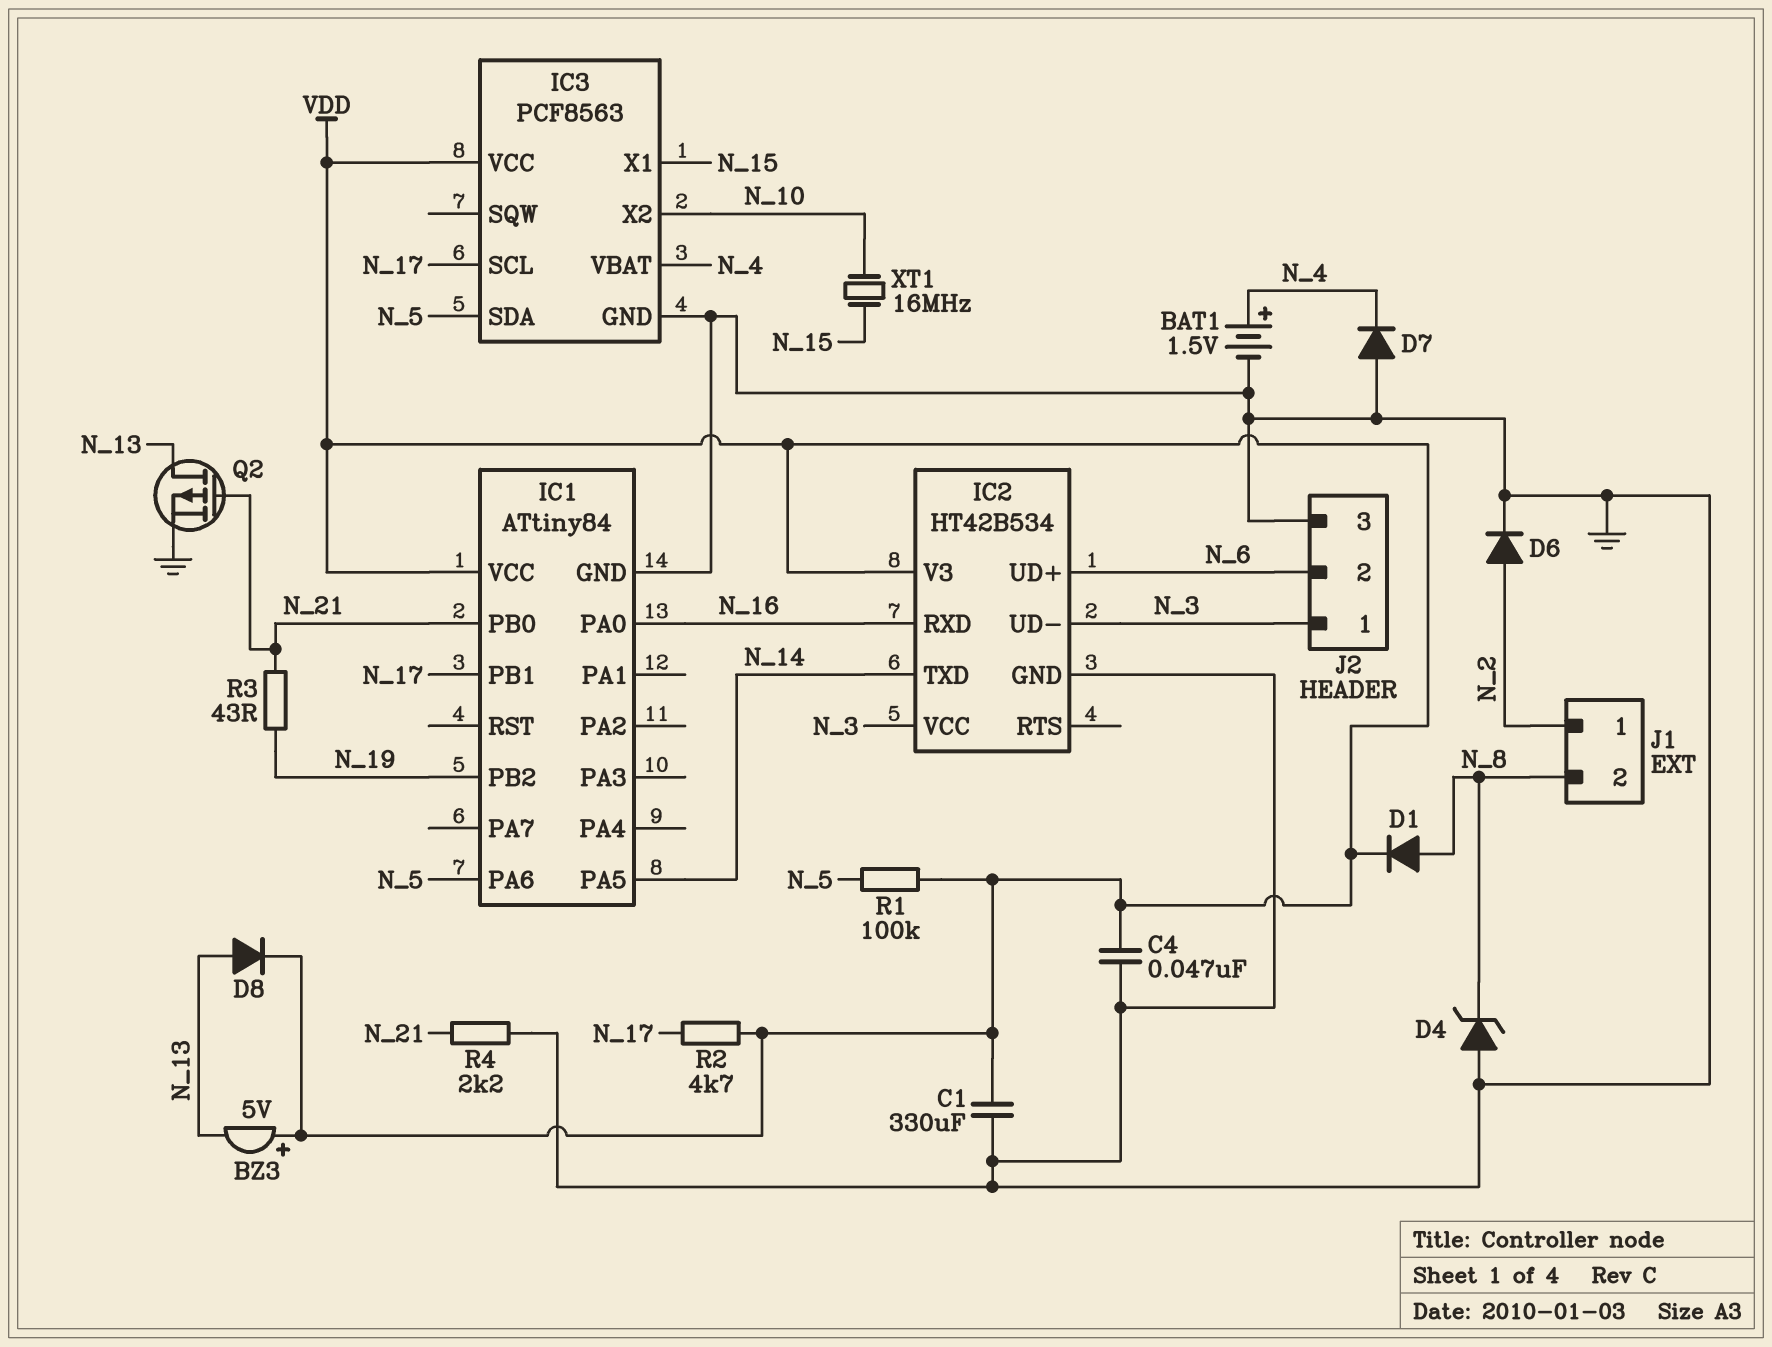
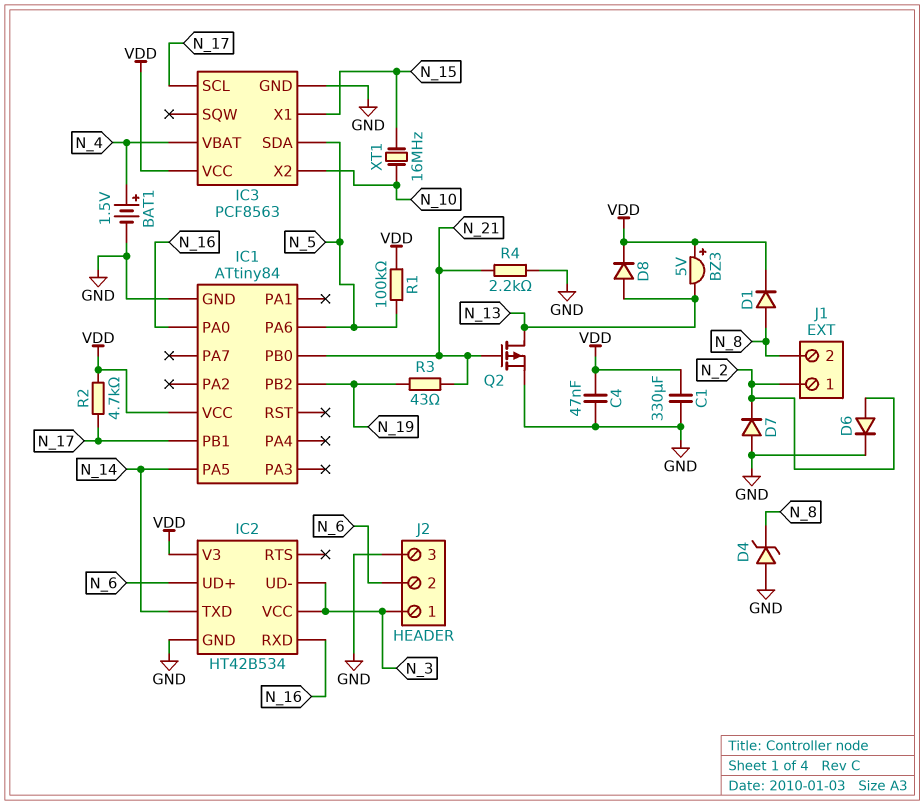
D7: diode (A GND, K N_4) -> diode (A GND, K N_2)

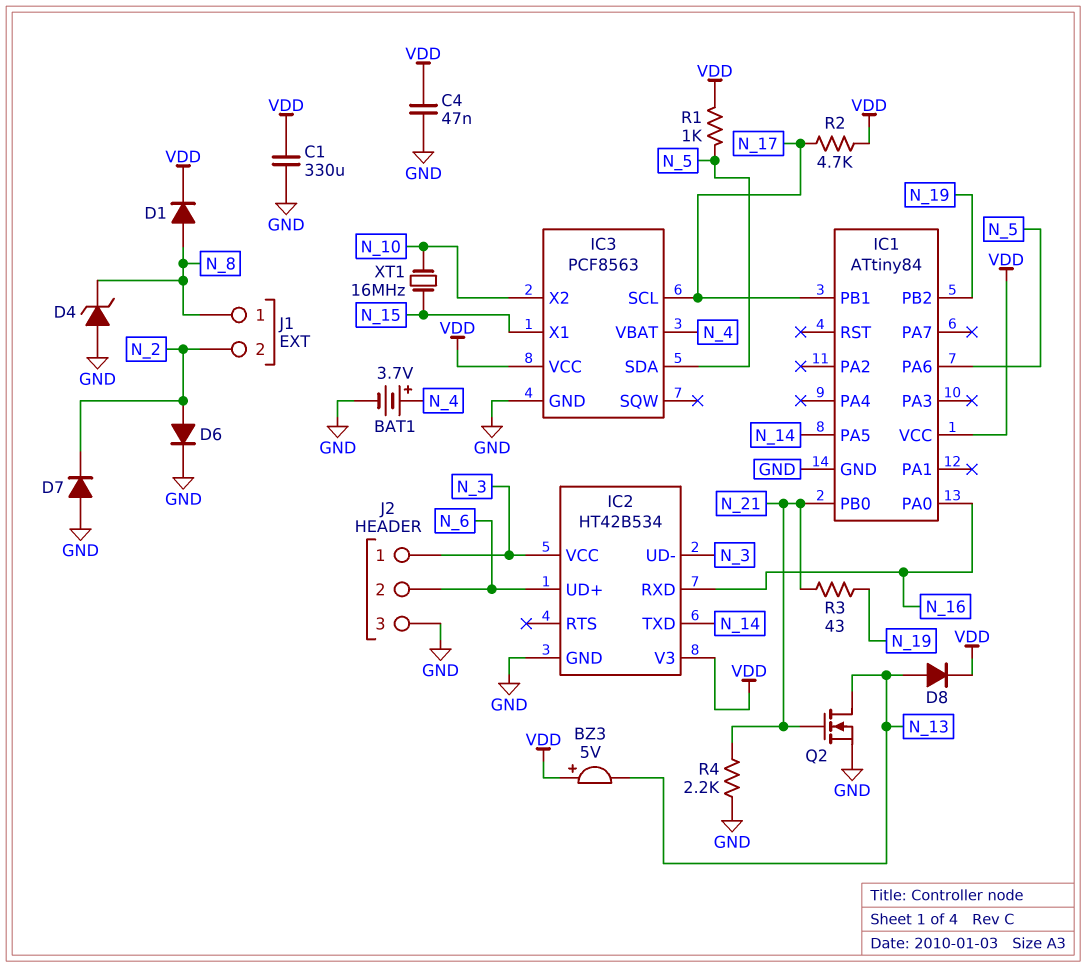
BAT1: 1.5V (plus N_4, minus GND) -> 3.7V (plus N_4, minus GND)
J1 pin 1: N_2 -> N_8
J1 pin 2: N_8 -> N_2
Q2: PMOS (G N_21, D N_13, S GND) -> NMOS (G N_21, D N_13, S GND)
R1: 100k (N_5, VDD) -> 1k (N_5, VDD)

